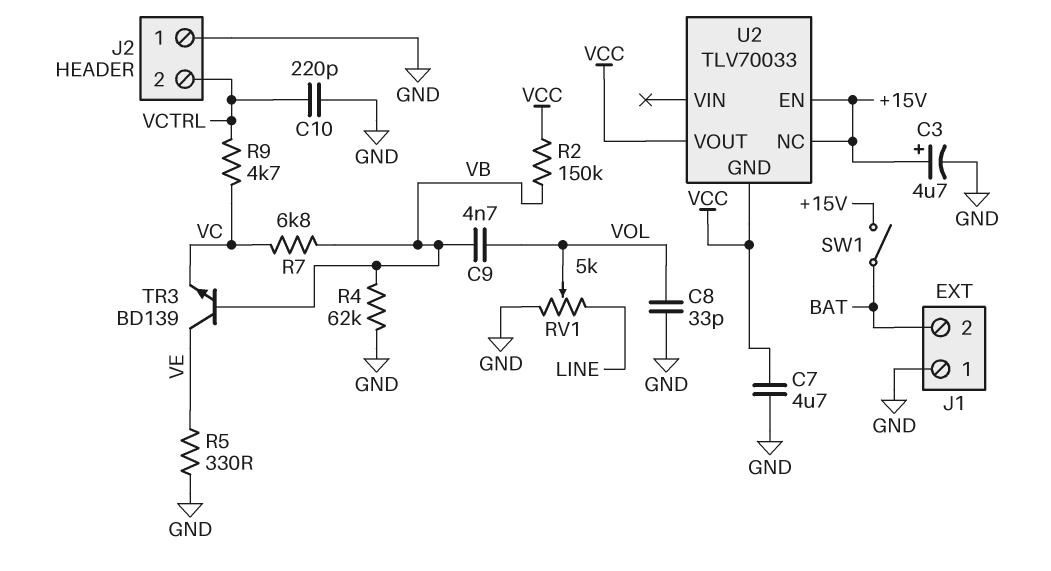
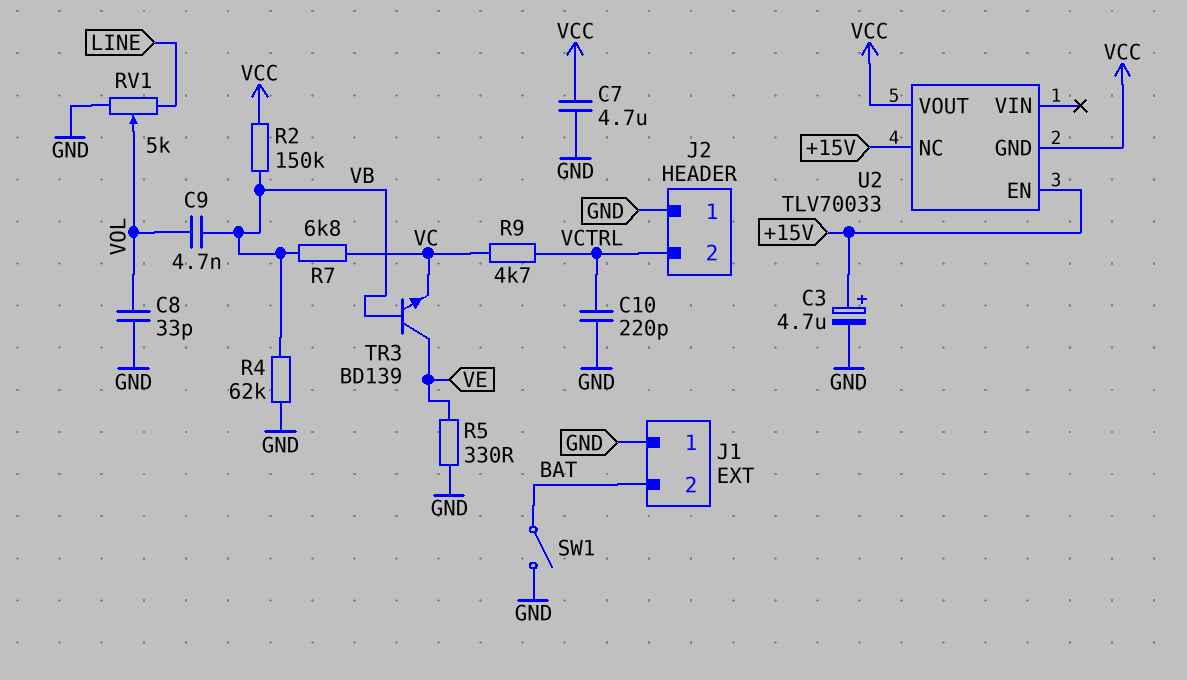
SW1: switch (+15V, BAT) -> switch (BAT, GND)

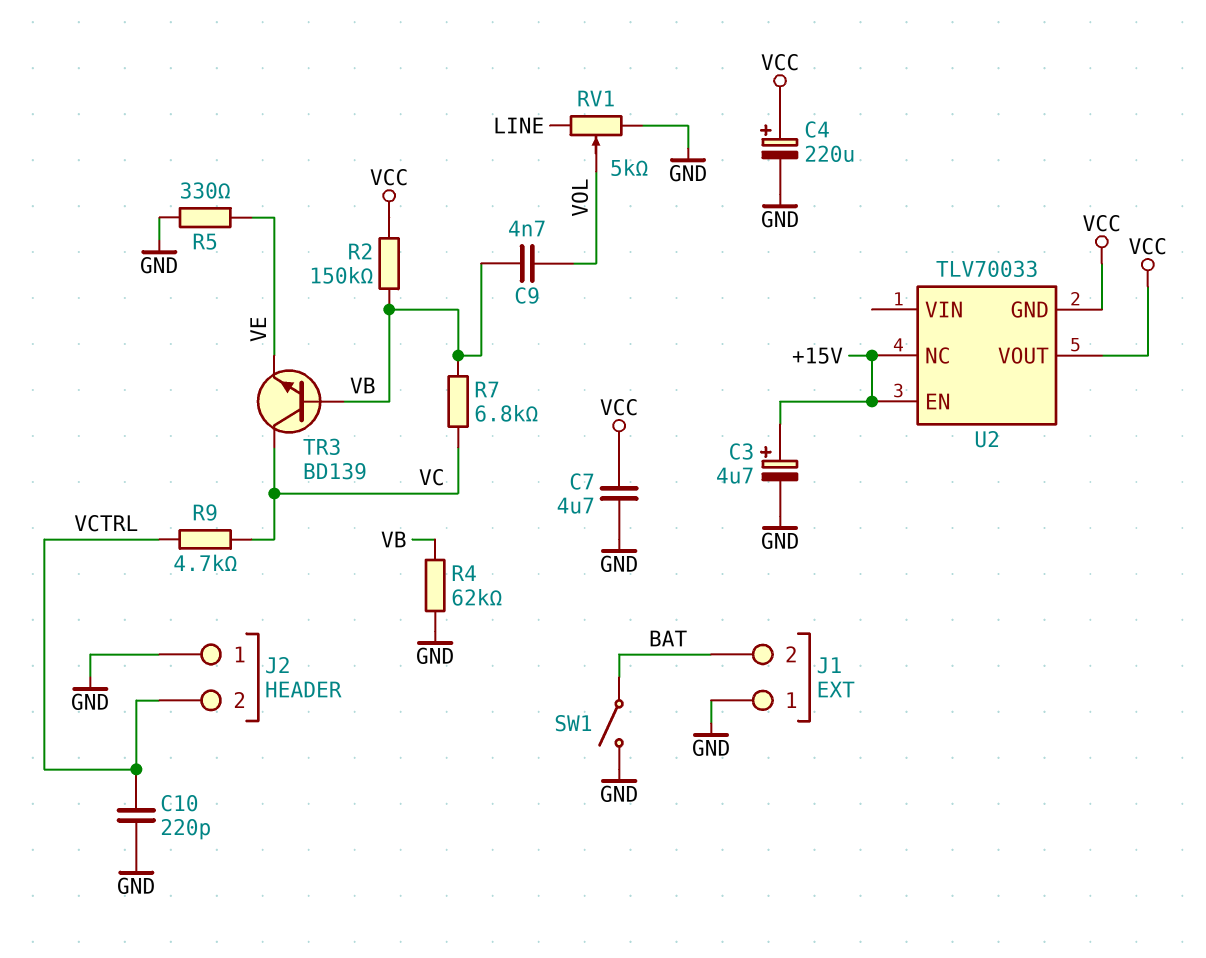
C4: none -> 220uF (plus VCC, minus GND)
C8: 33pF (GND, VOL) -> none
TR3: NPN BD139 (B VB, C VE, E VC) -> NPN BD139 (B VB, C VC, E VE)

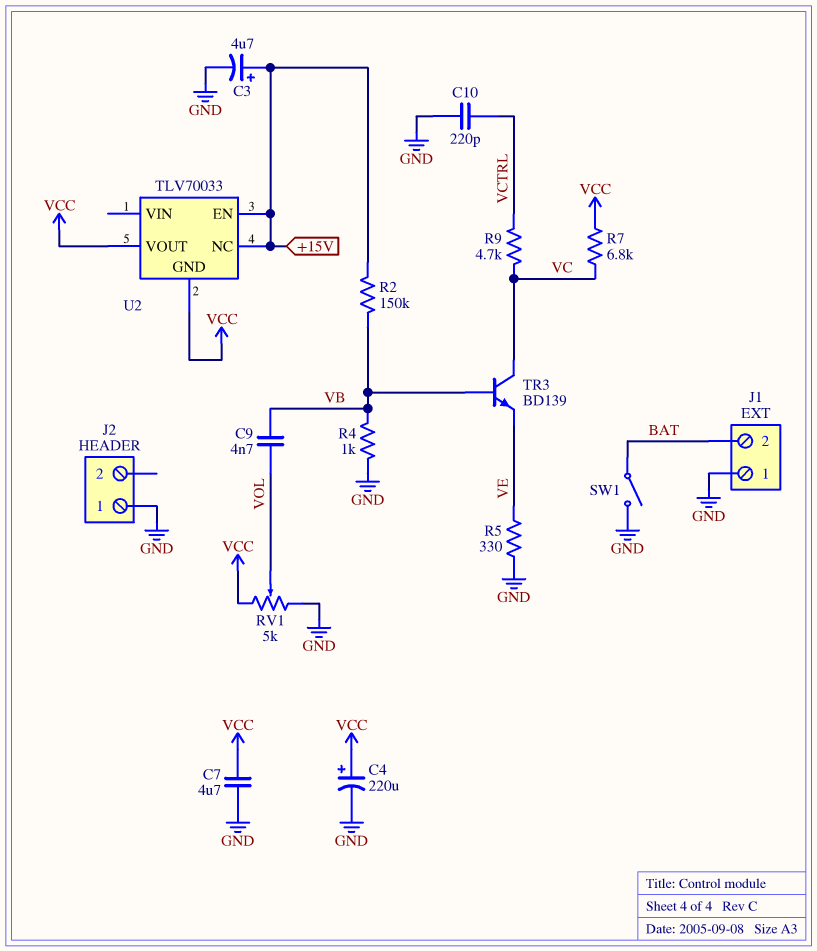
J2 pin 2: VCTRL -> none
R2: 150k (VB, VCC) -> 150k (+15V, VB)
R4: 62k (GND, VB) -> 1k (GND, VB)
R7: 6.8k (VB, VC) -> 6.8k (VC, VCC)
RV1: 5k (GND, LINE, wiper VOL) -> 5k (GND, VCC, wiper VOL)

